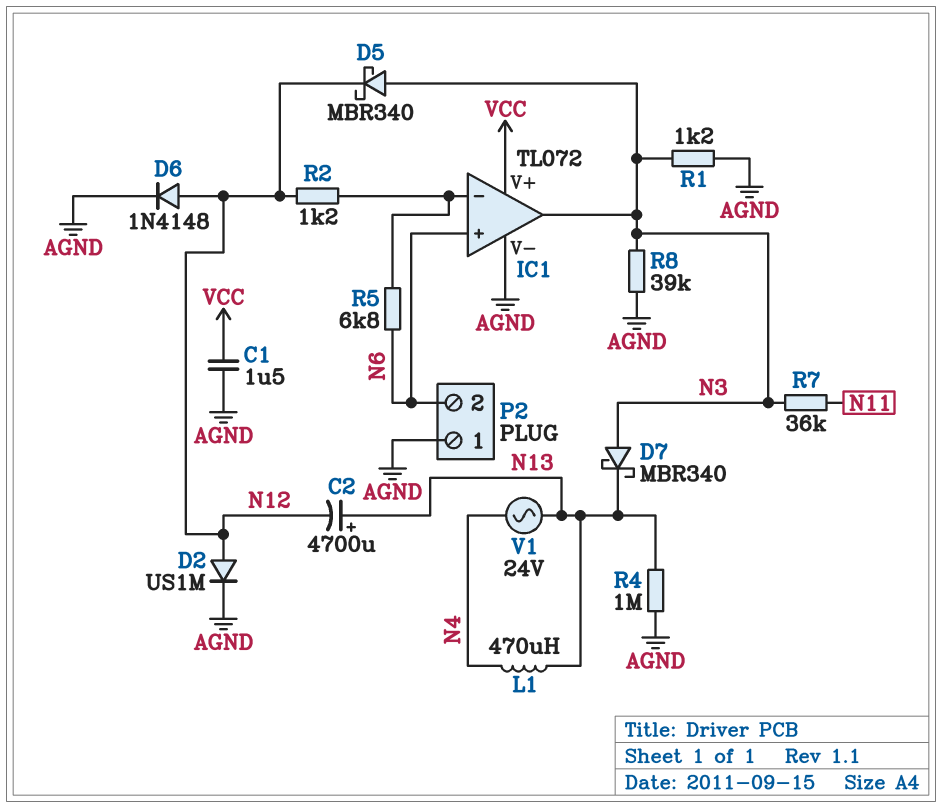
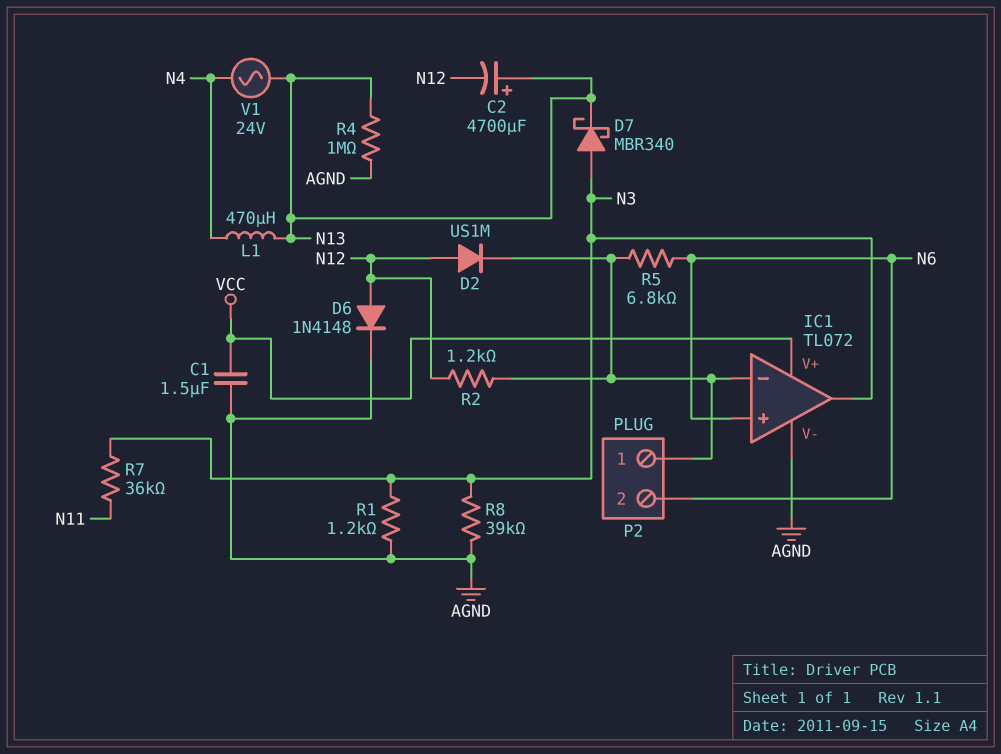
D2: diode US1M (A N12, K AGND) -> diode US1M (A N12, K IC1/in-)
D5: schottky MBR340 (A N3, K N12) -> none
P2 pin 1: AGND -> IC1/in-

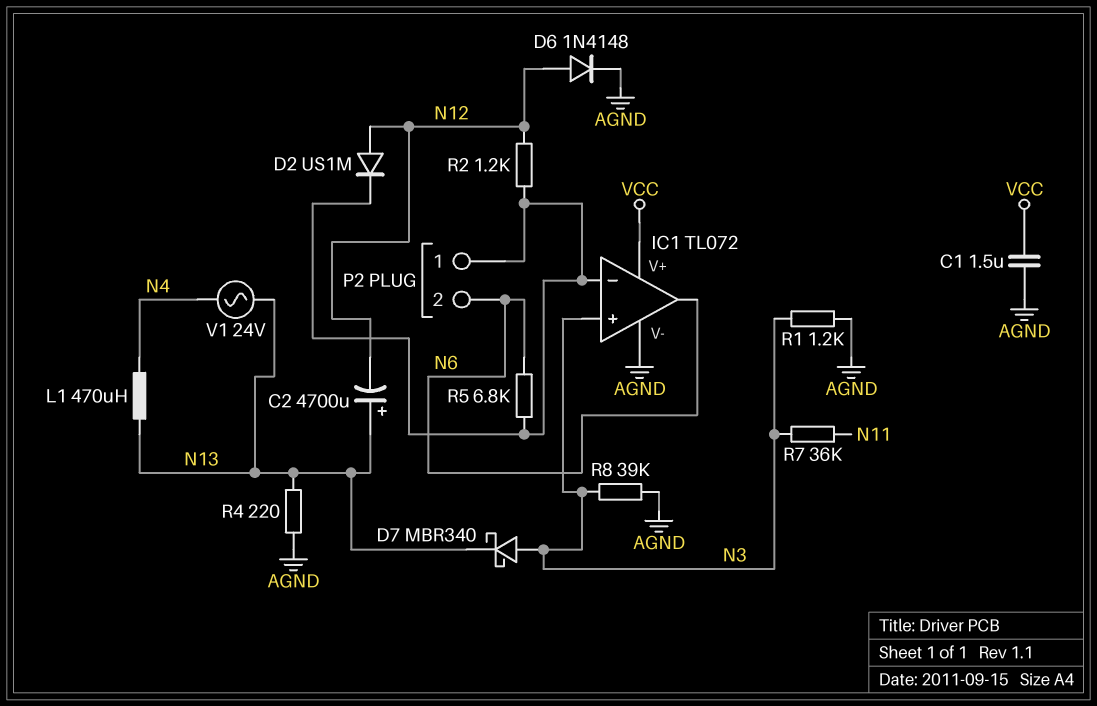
IC1 pin in+: N6 -> N3
IC1 pin out: N3 -> N6
R4: 1M (AGND, N13) -> 220 (AGND, N13)

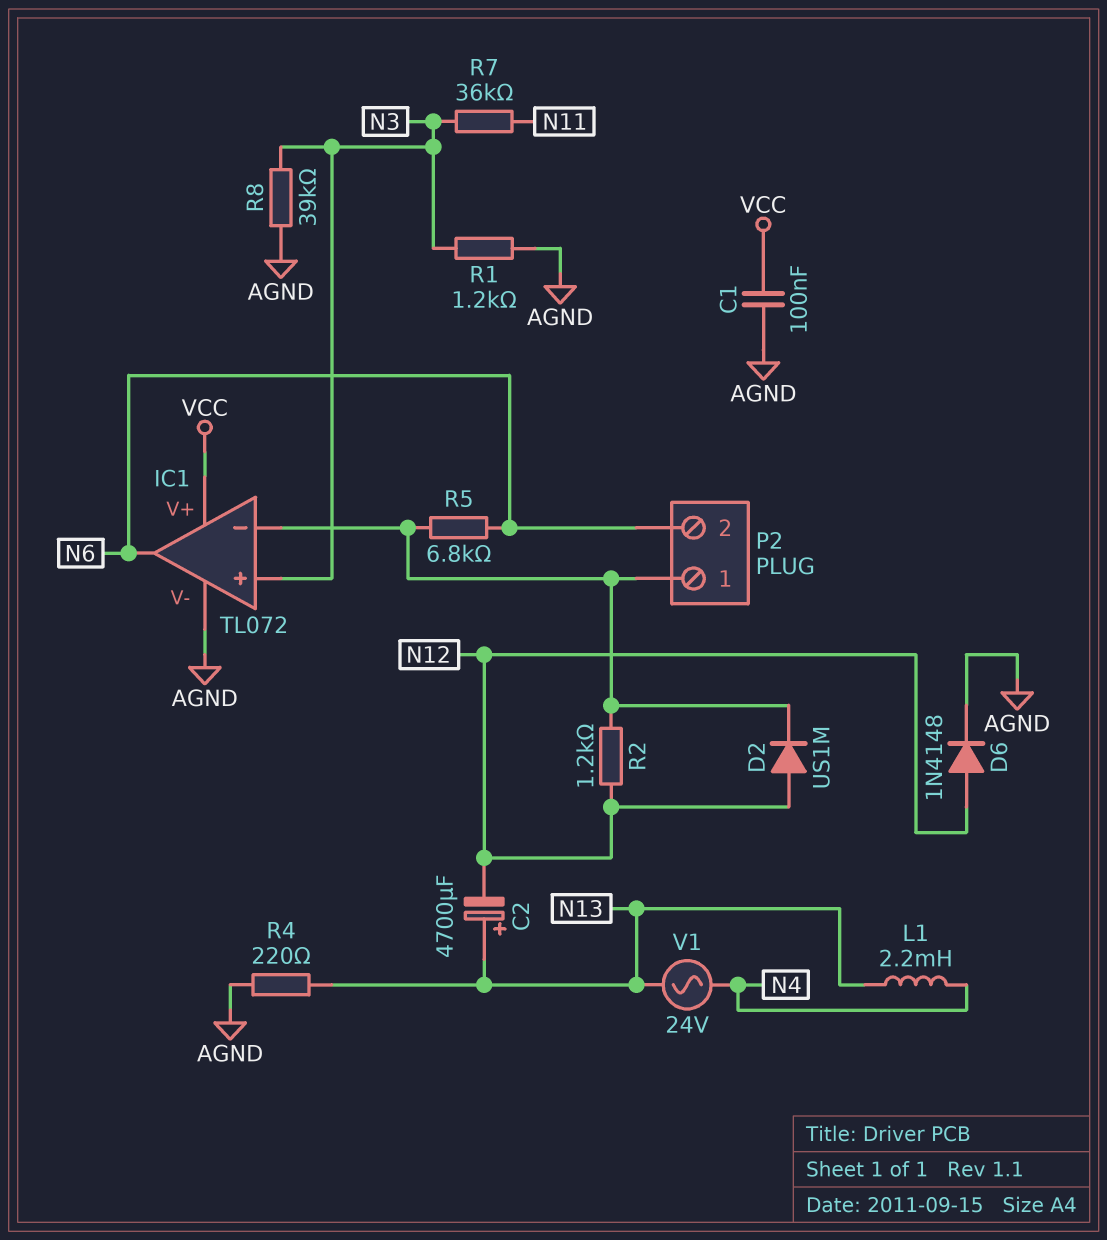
C1: 1.5uF (AGND, VCC) -> 100nF (AGND, VCC)
D7: schottky MBR340 (A N3, K N13) -> none
L1: 470uH (N4, N13) -> 2.2mH (N4, N13)

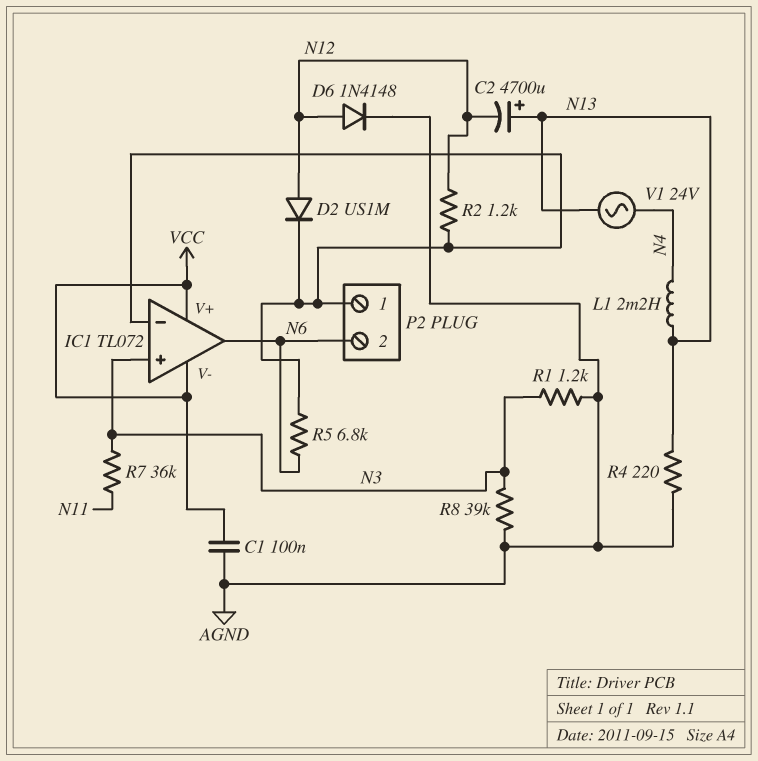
IC1 pin V-: AGND -> VCC

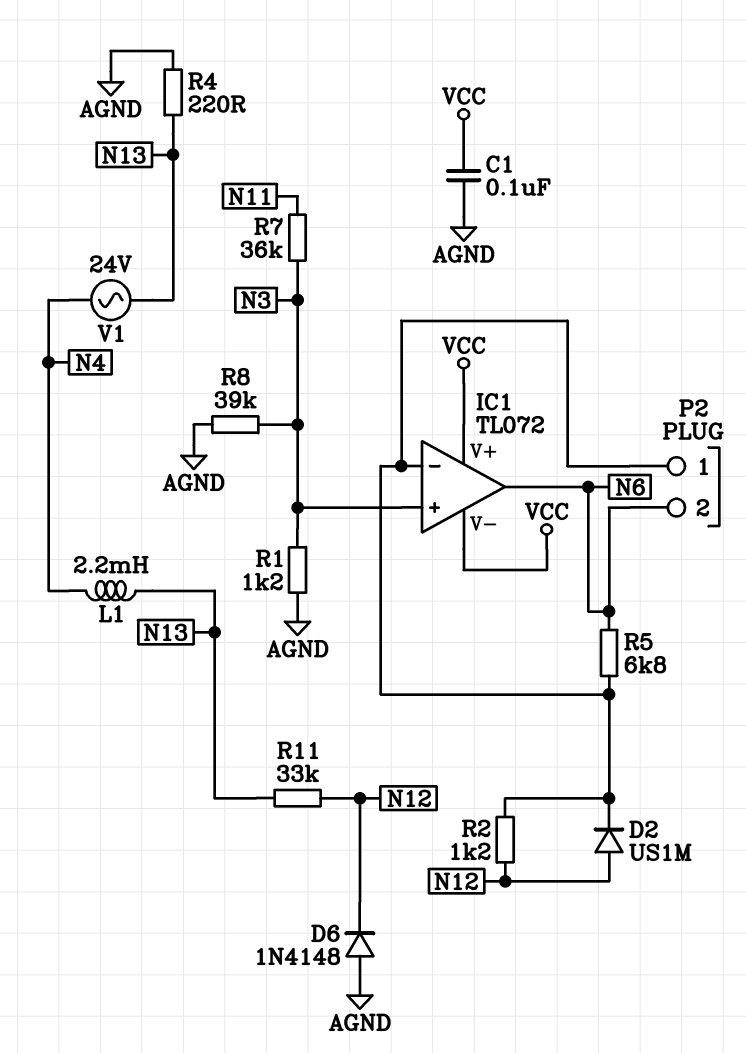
C2: 4700uF (plus N13, minus N12) -> none
D6: diode 1N4148 (A N12, K AGND) -> diode 1N4148 (A AGND, K N12)
R11: none -> 33k (N12, N13)

